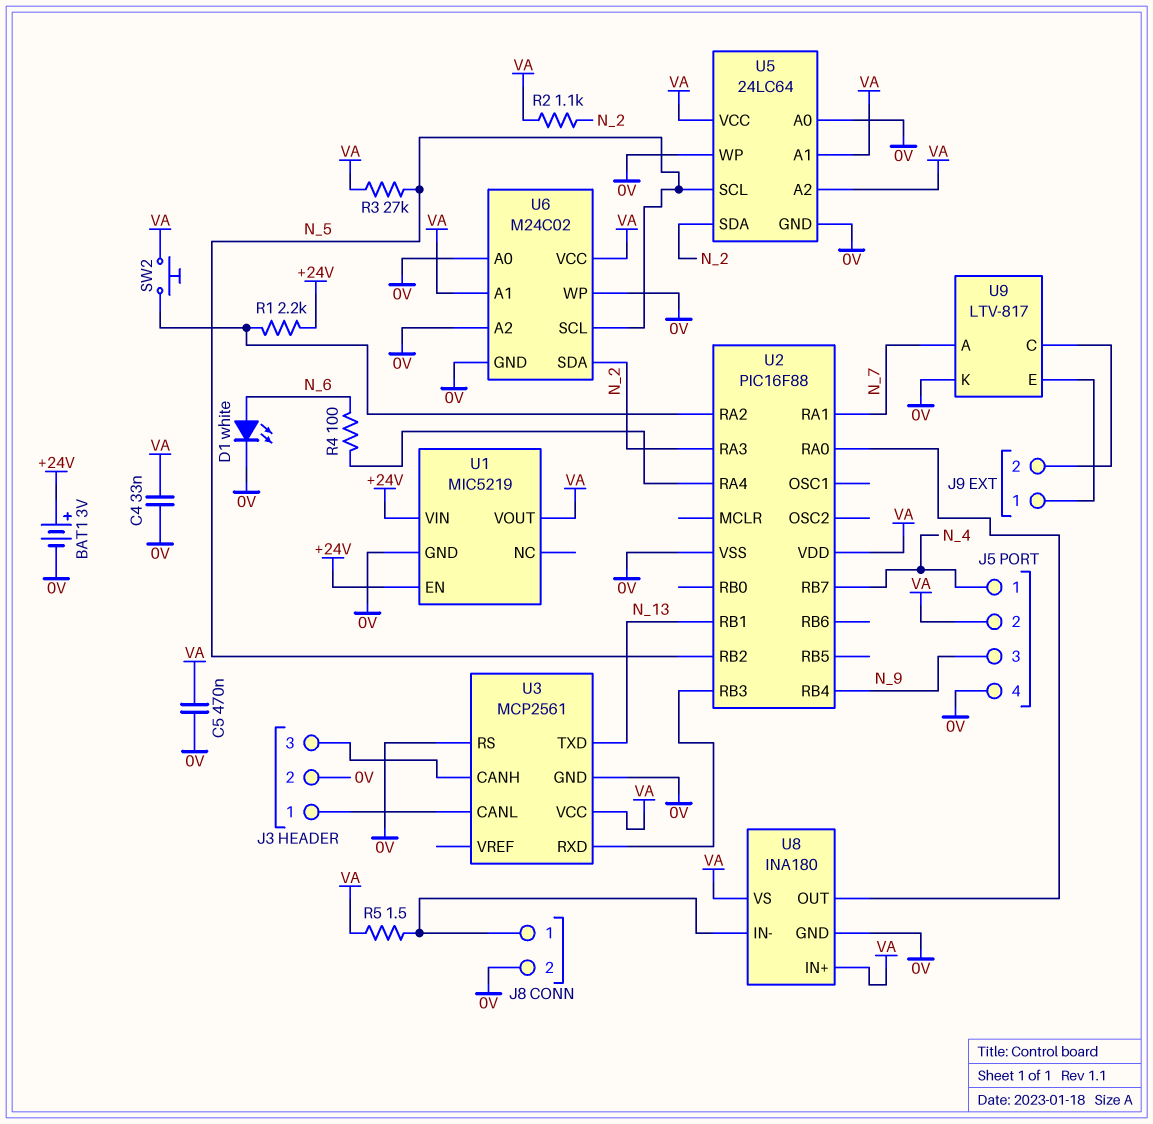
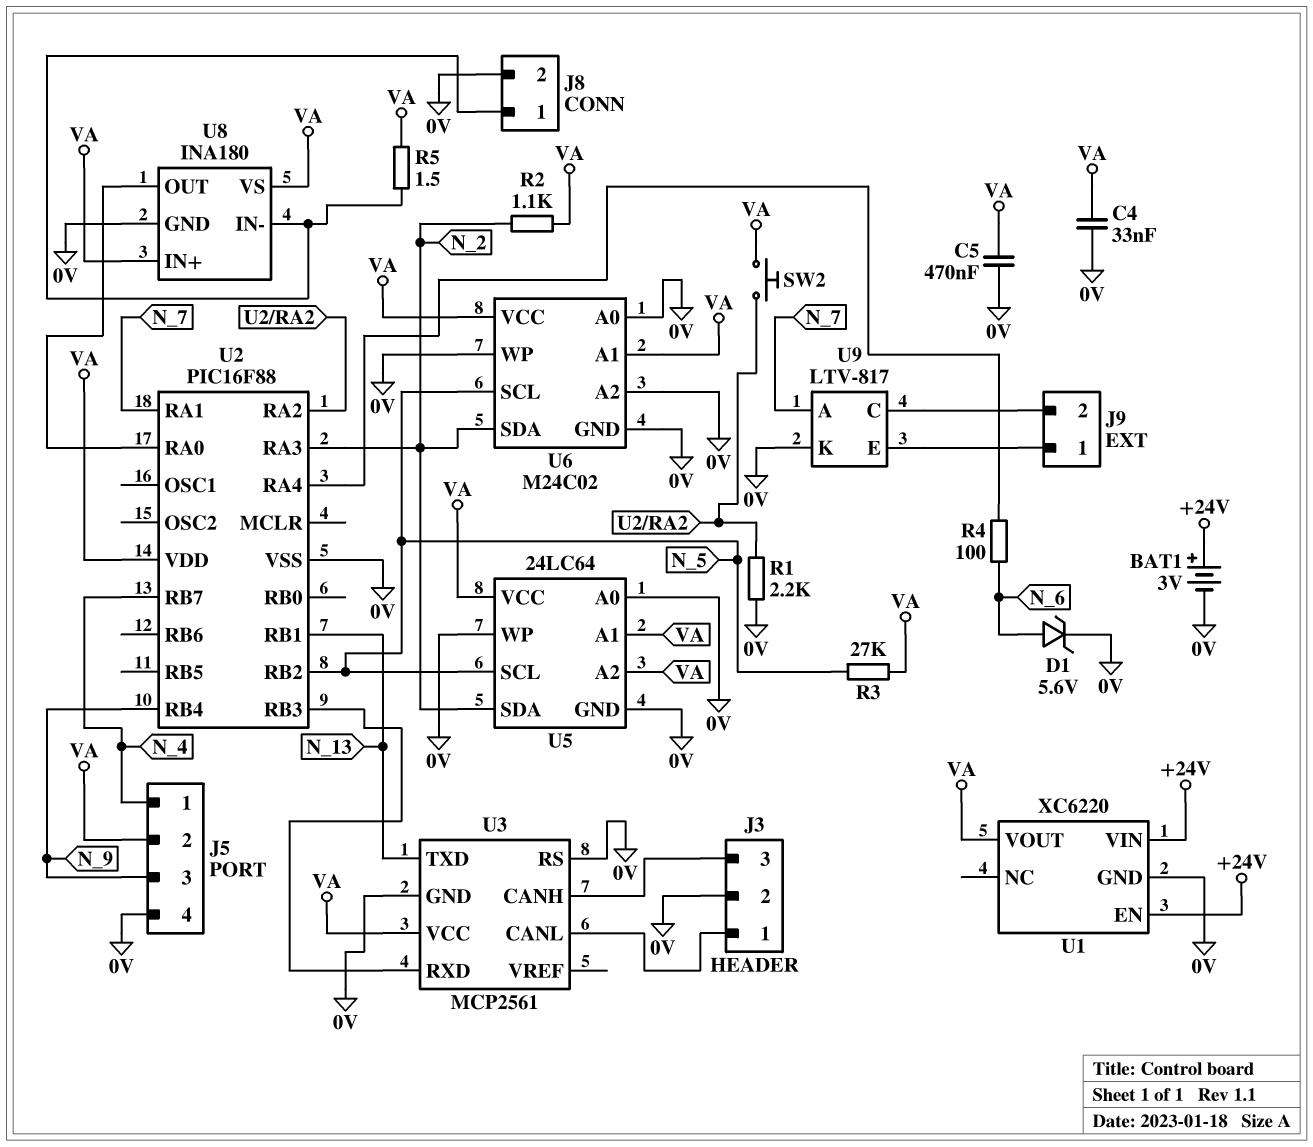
D1: LED white (A N_6, K 0V) -> zener 5.6V (A N_6, K 0V)
R1: 2.2k (+24V, U2/RA2) -> 2.2k (0V, U2/RA2)
U1: MIC5219 -> XC6220

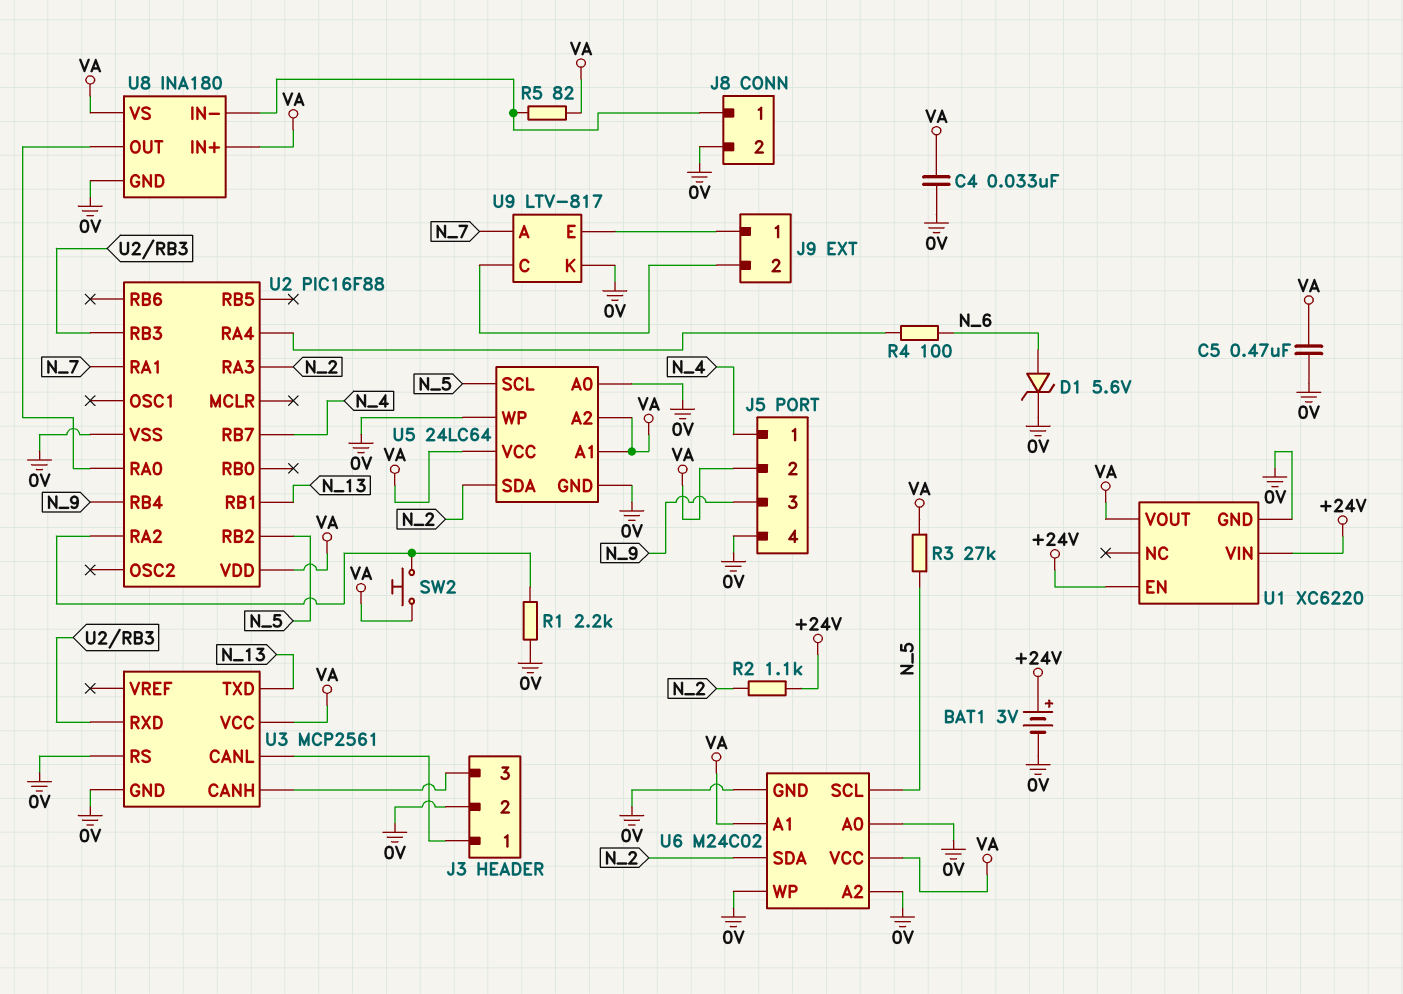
R2: 1.1k (N_2, VA) -> 1.1k (+24V, N_2)
R5: 1.5 (J8/1, VA) -> 82 (J8/1, VA)

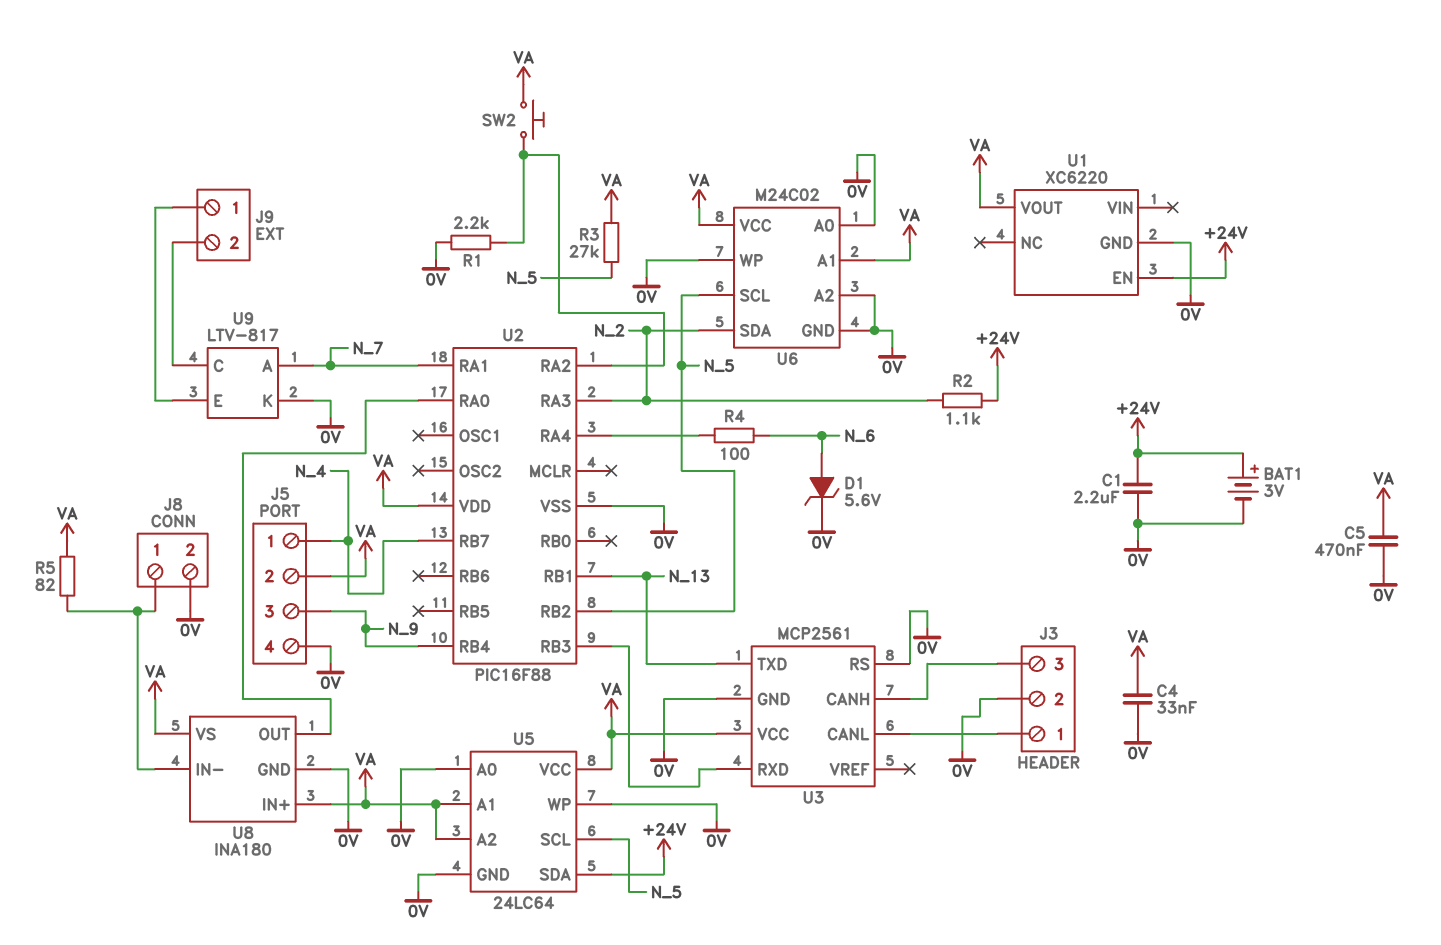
C1: none -> 2.2uF (+24V, 0V)
U1 pin VIN: +24V -> none
U5 pin SDA: N_2 -> +24V

